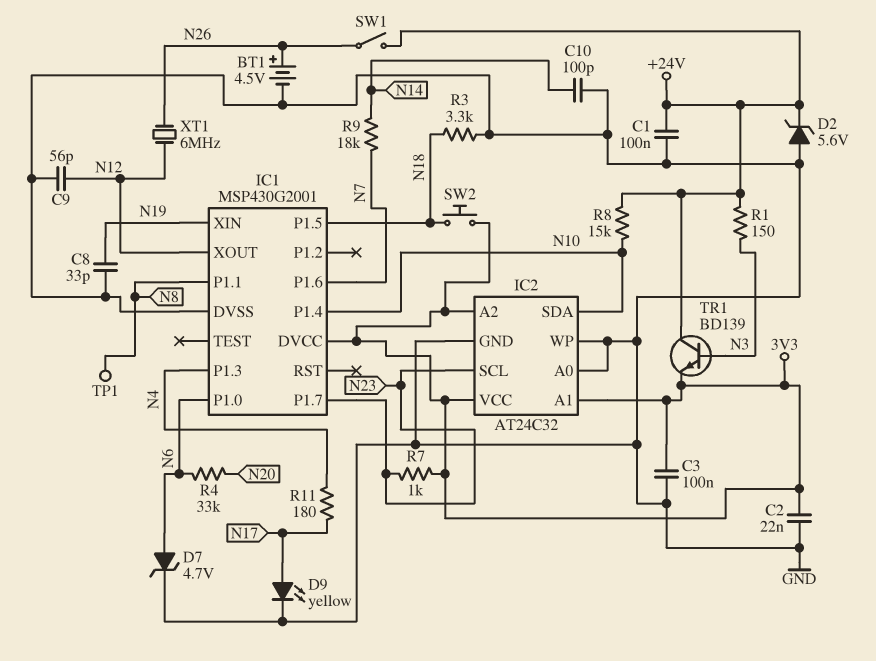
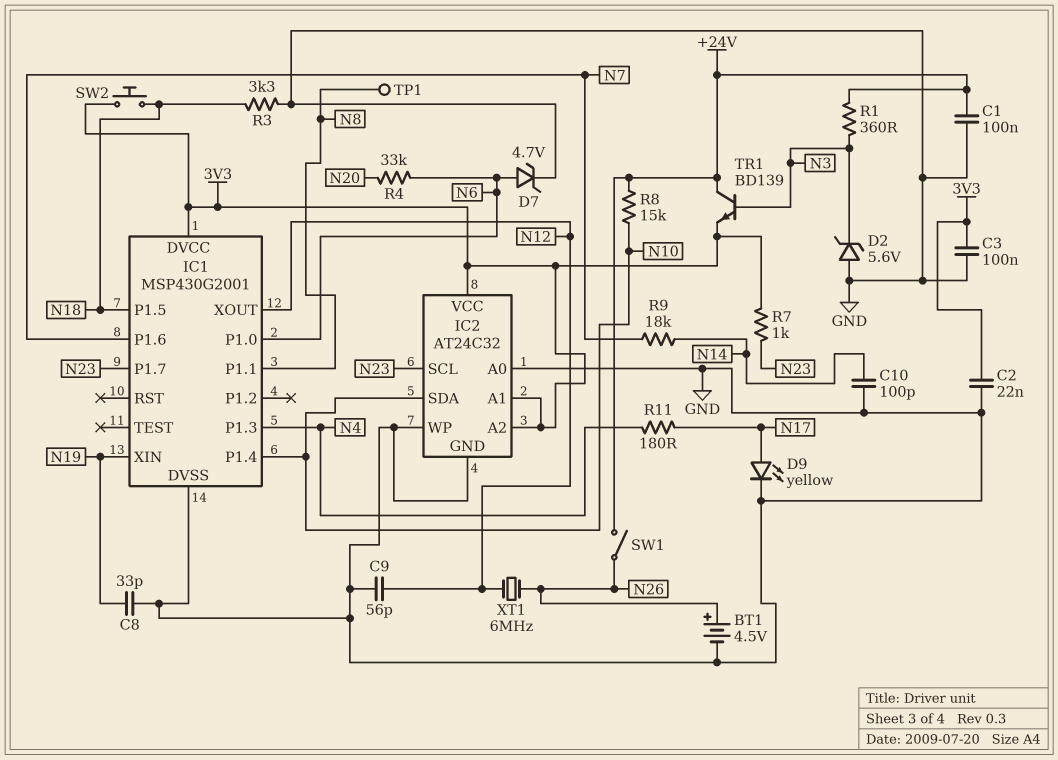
D2: zener 5.6V (A GND, K +24V) -> zener 5.6V (A GND, K N3)
R1: 150 (+24V, N3) -> 360 (+24V, N3)

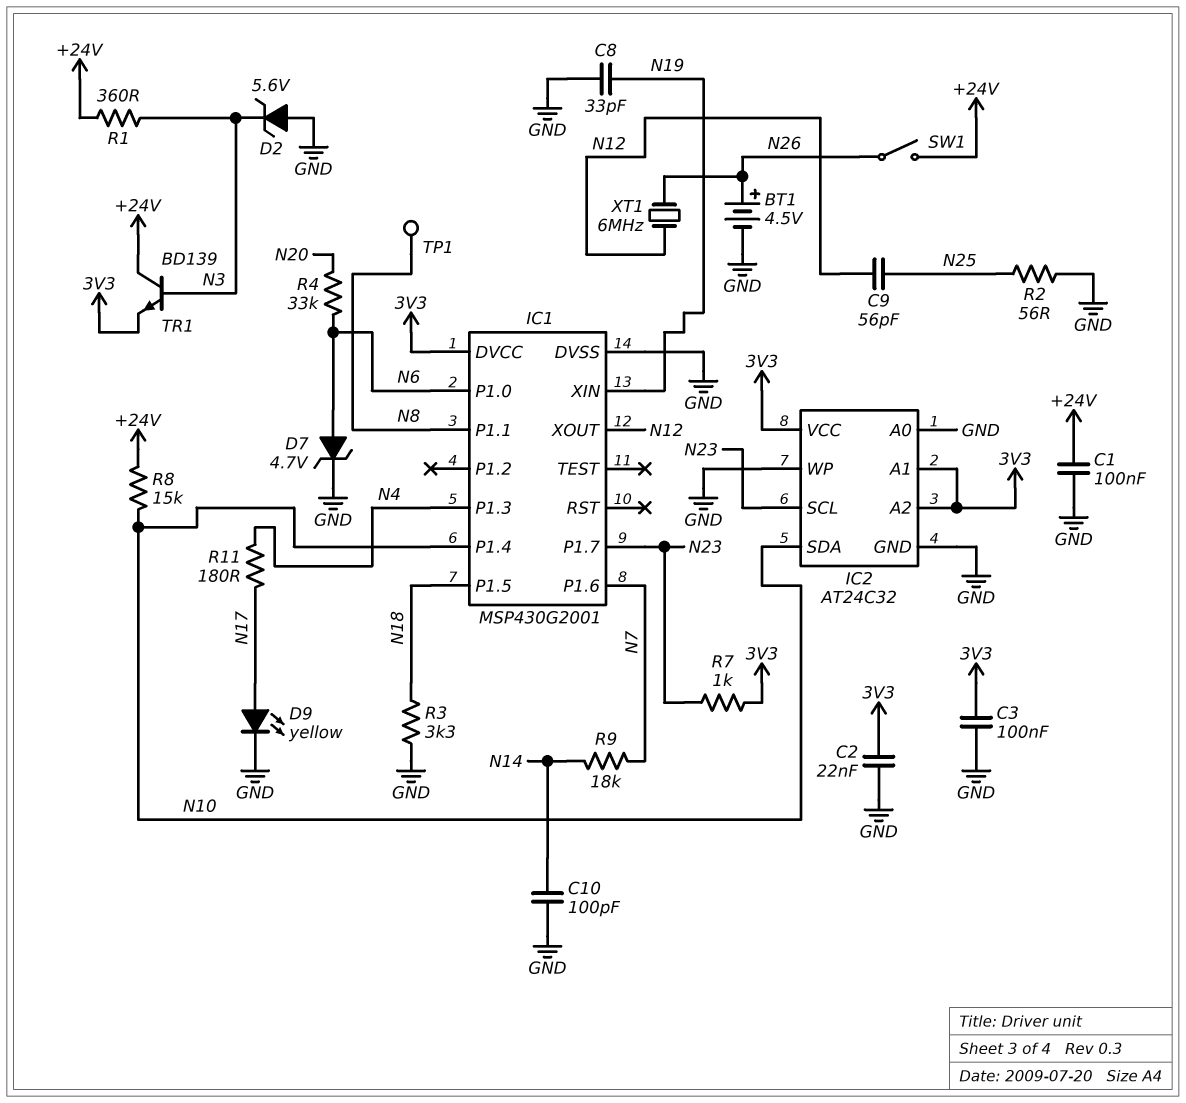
C9: 56pF (GND, N12) -> 56pF (N12, N25)
R2: none -> 56 (GND, N25)
SW2: button (3V3, N18) -> none

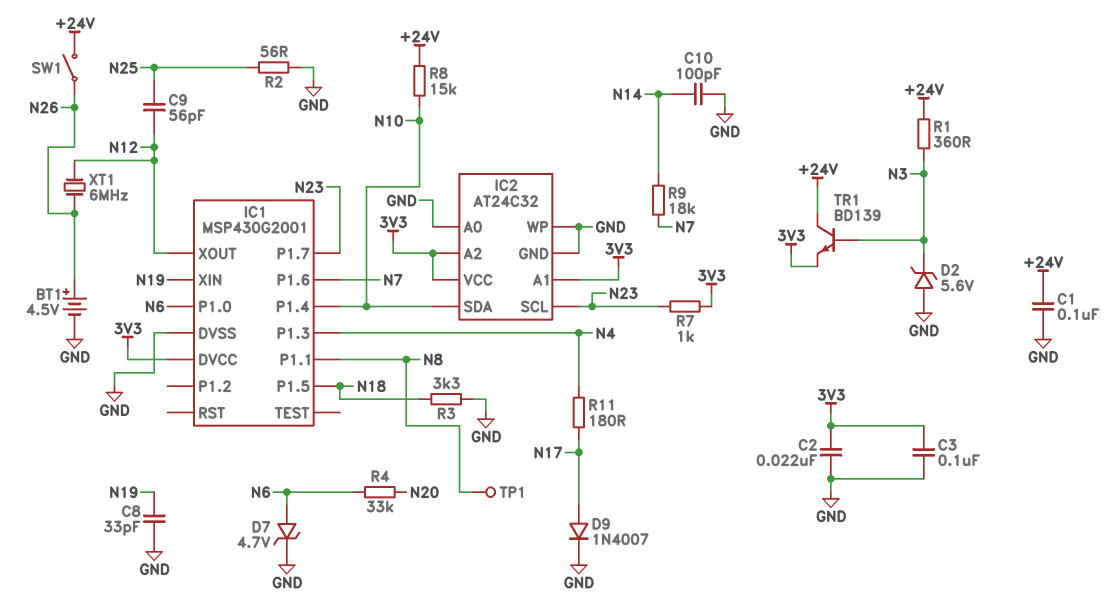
D9: LED yellow (A N17, K GND) -> diode 1N4007 (A N17, K GND)

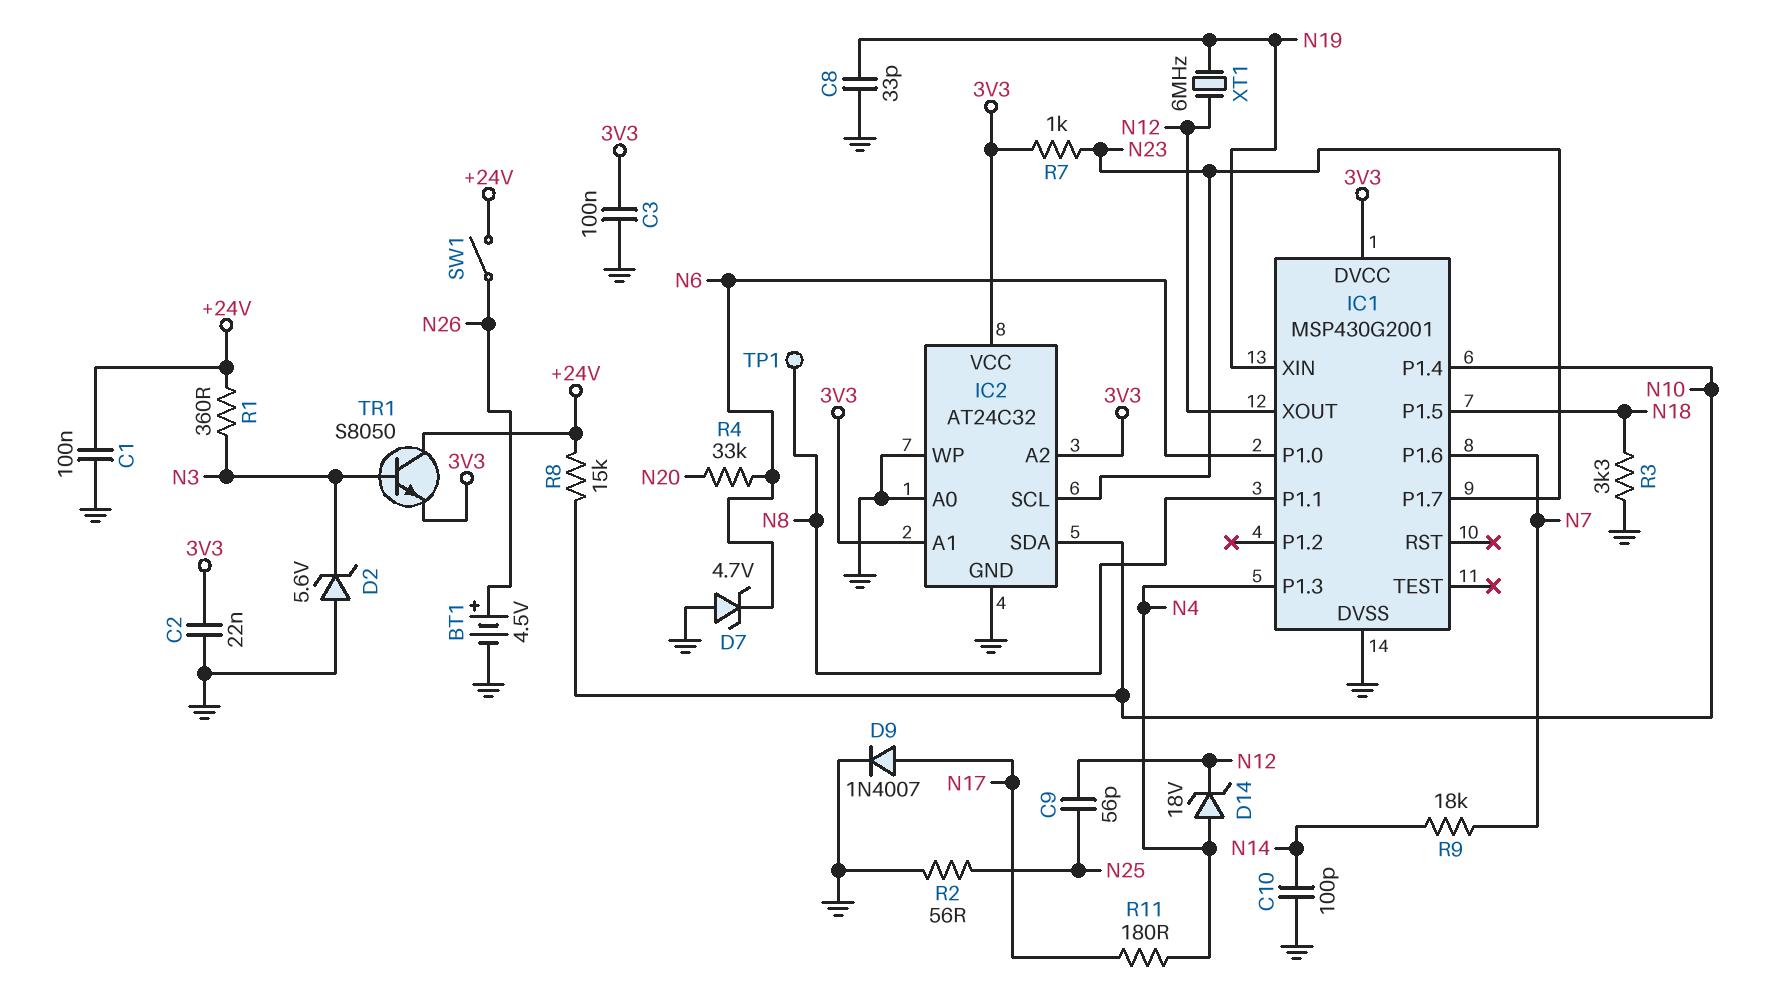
D7: zener 4.7V (A N6, K GND) -> zener 4.7V (A GND, K N6)
D14: none -> zener 18V (A N4, K N12)
TR1: NPN BD139 (B N3, C +24V, E 3V3) -> NPN S8050 (B N3, C +24V, E 3V3)
XT1: 6MHz (N12, N26) -> 6MHz (N12, N19)

